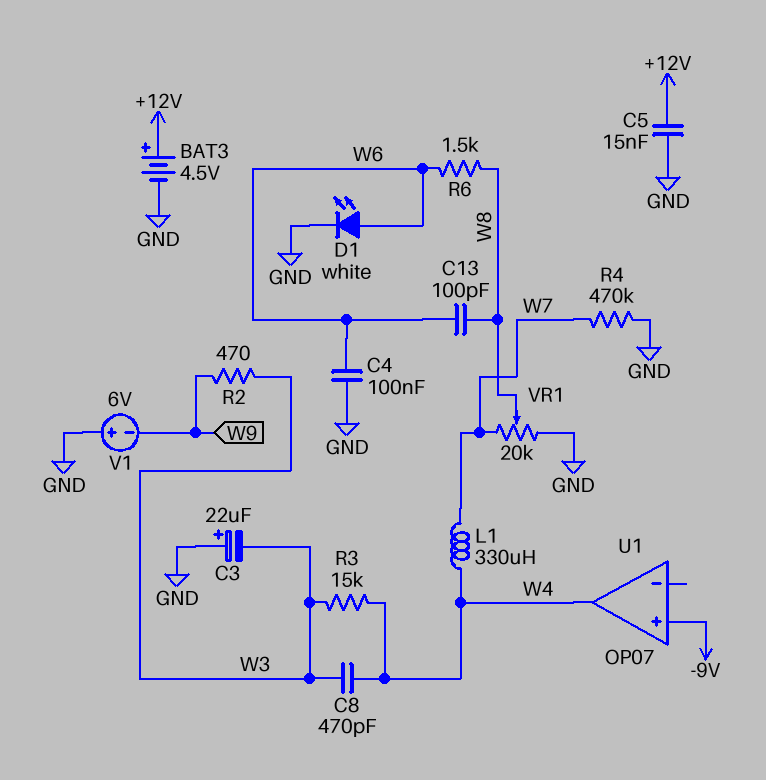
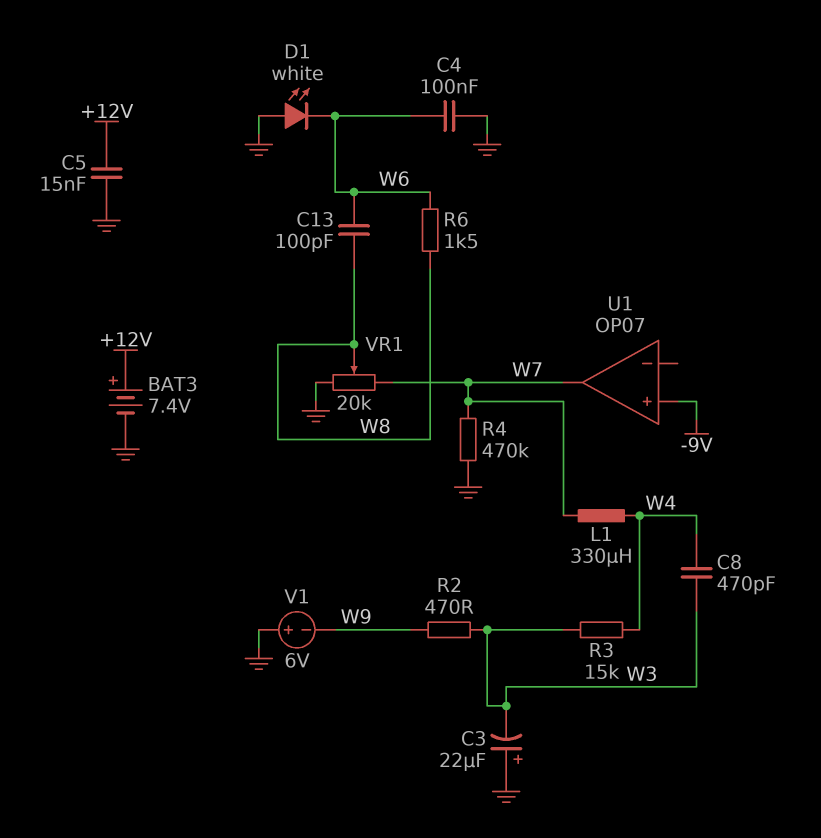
BAT3: 4.5V (plus +12V, minus GND) -> 7.4V (plus +12V, minus GND)
D1: LED white (A W6, K GND) -> LED white (A GND, K W6)
U1 pin out: W4 -> W7

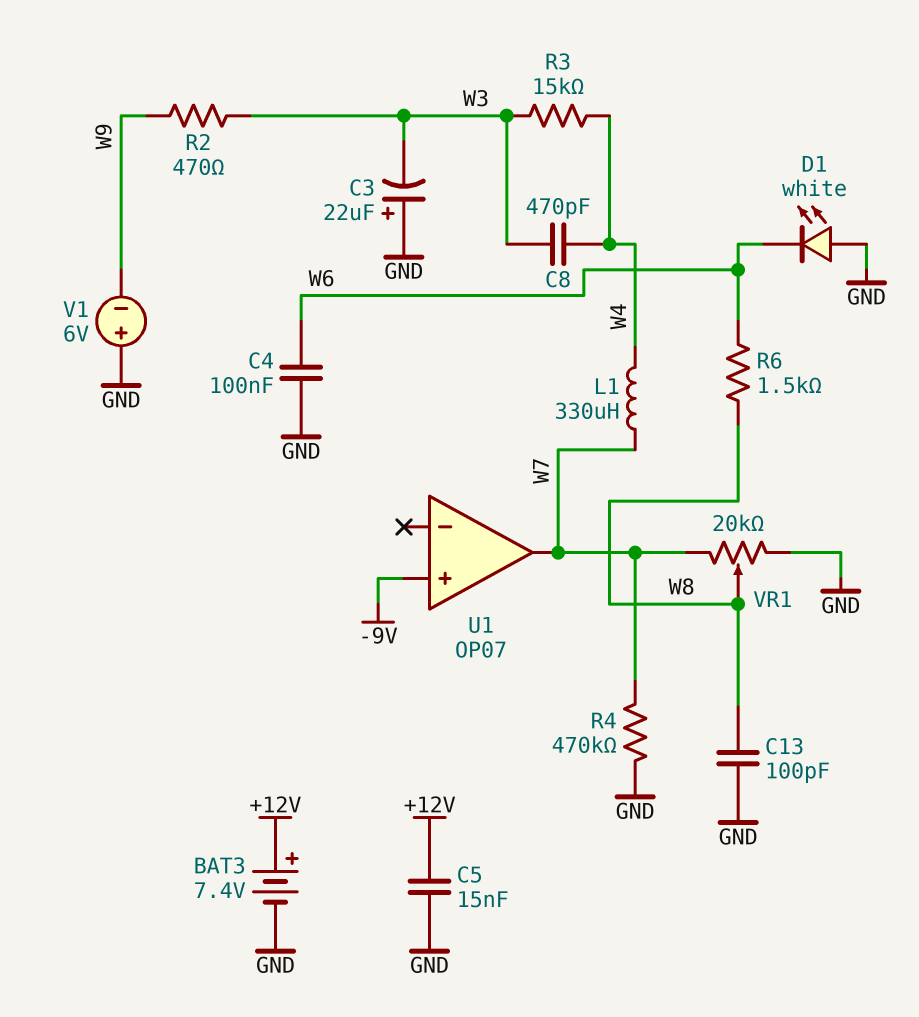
C13: 100pF (W6, W8) -> 100pF (GND, W8)

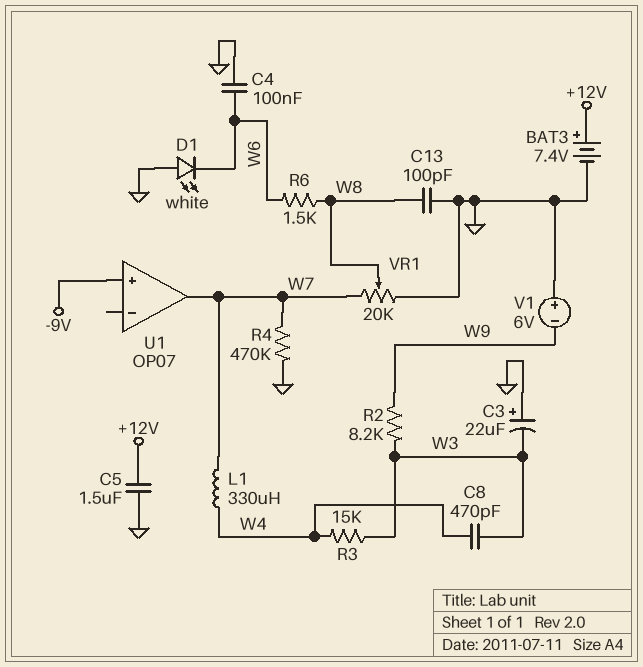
C5: 15nF (+12V, GND) -> 1.5uF (+12V, GND)
R2: 470 (W3, W9) -> 8.2k (W3, W9)

